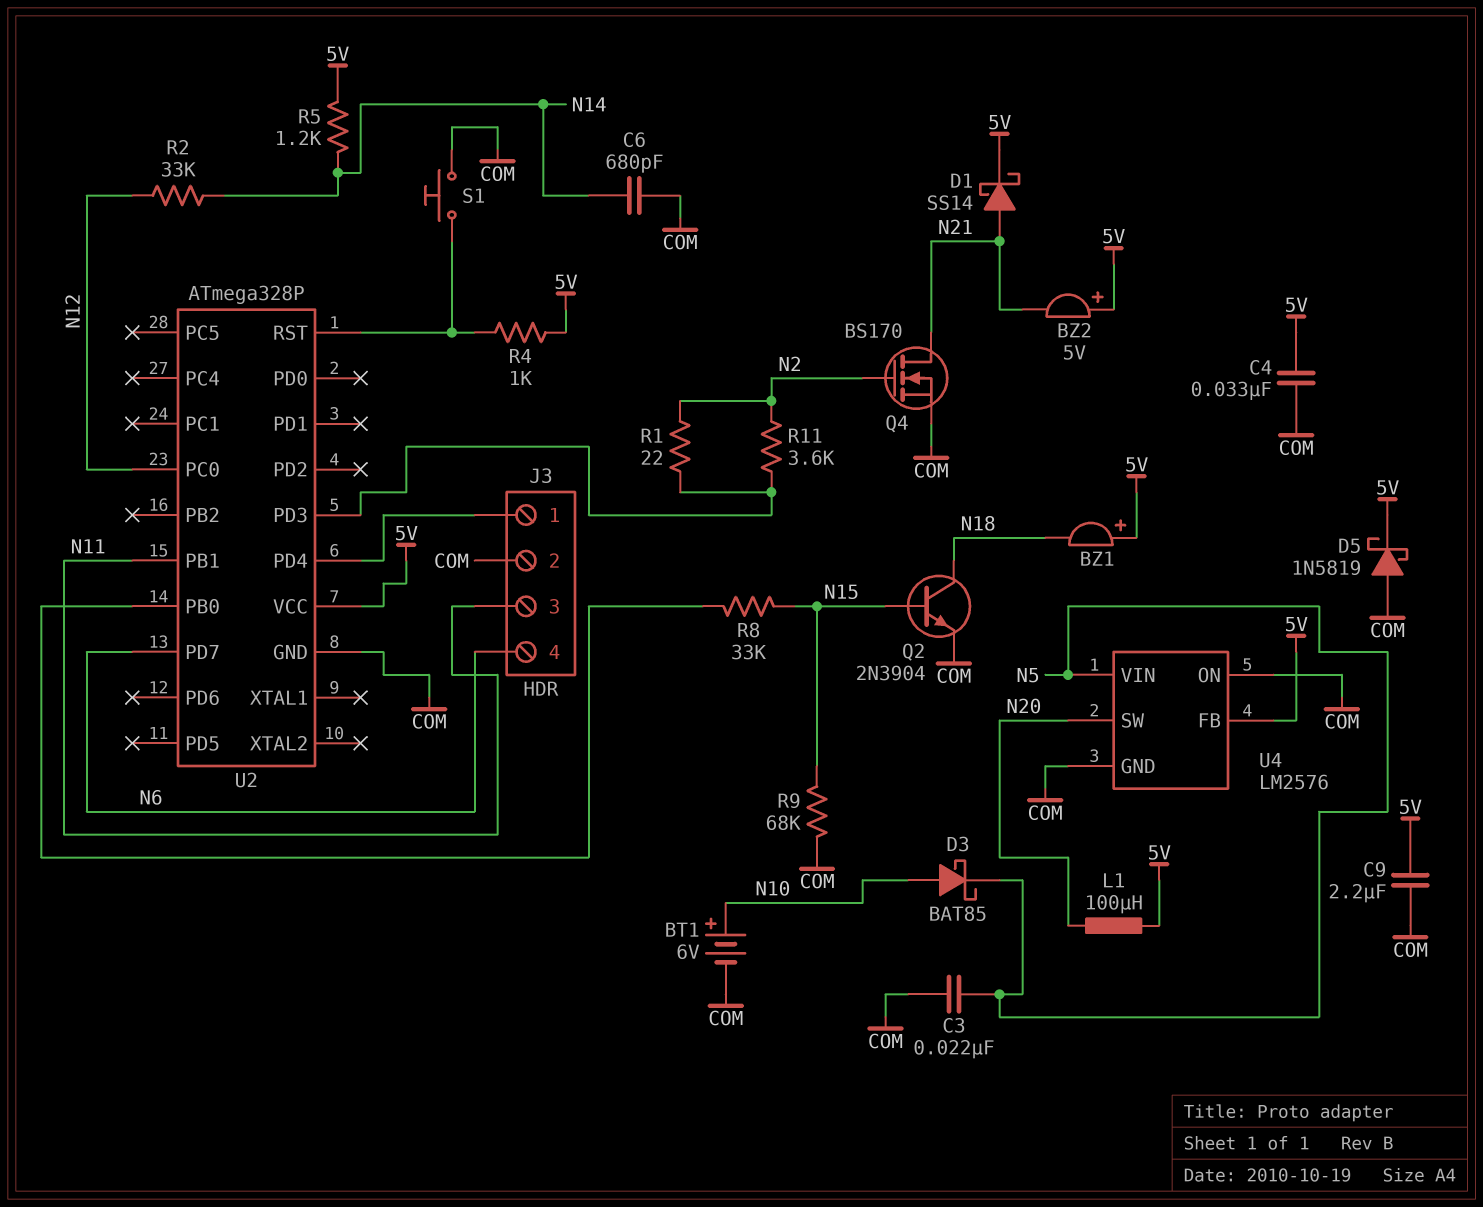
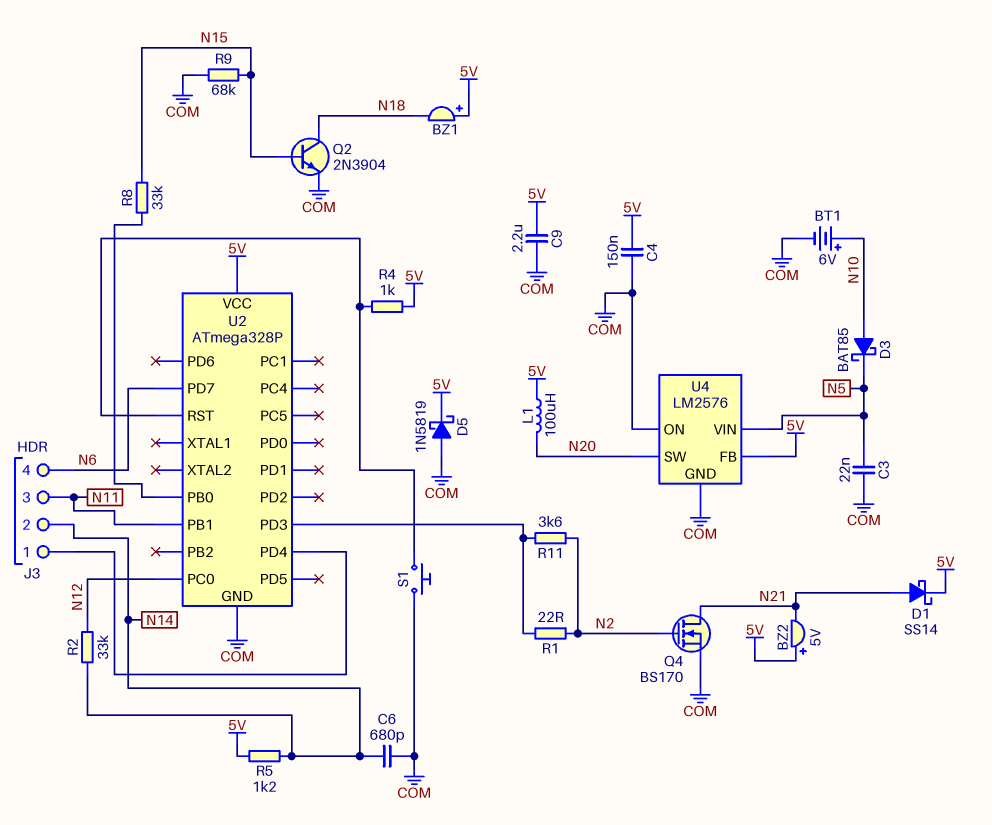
C4: 33nF (5V, COM) -> 150nF (5V, COM)
J3 pin 2: COM -> N14

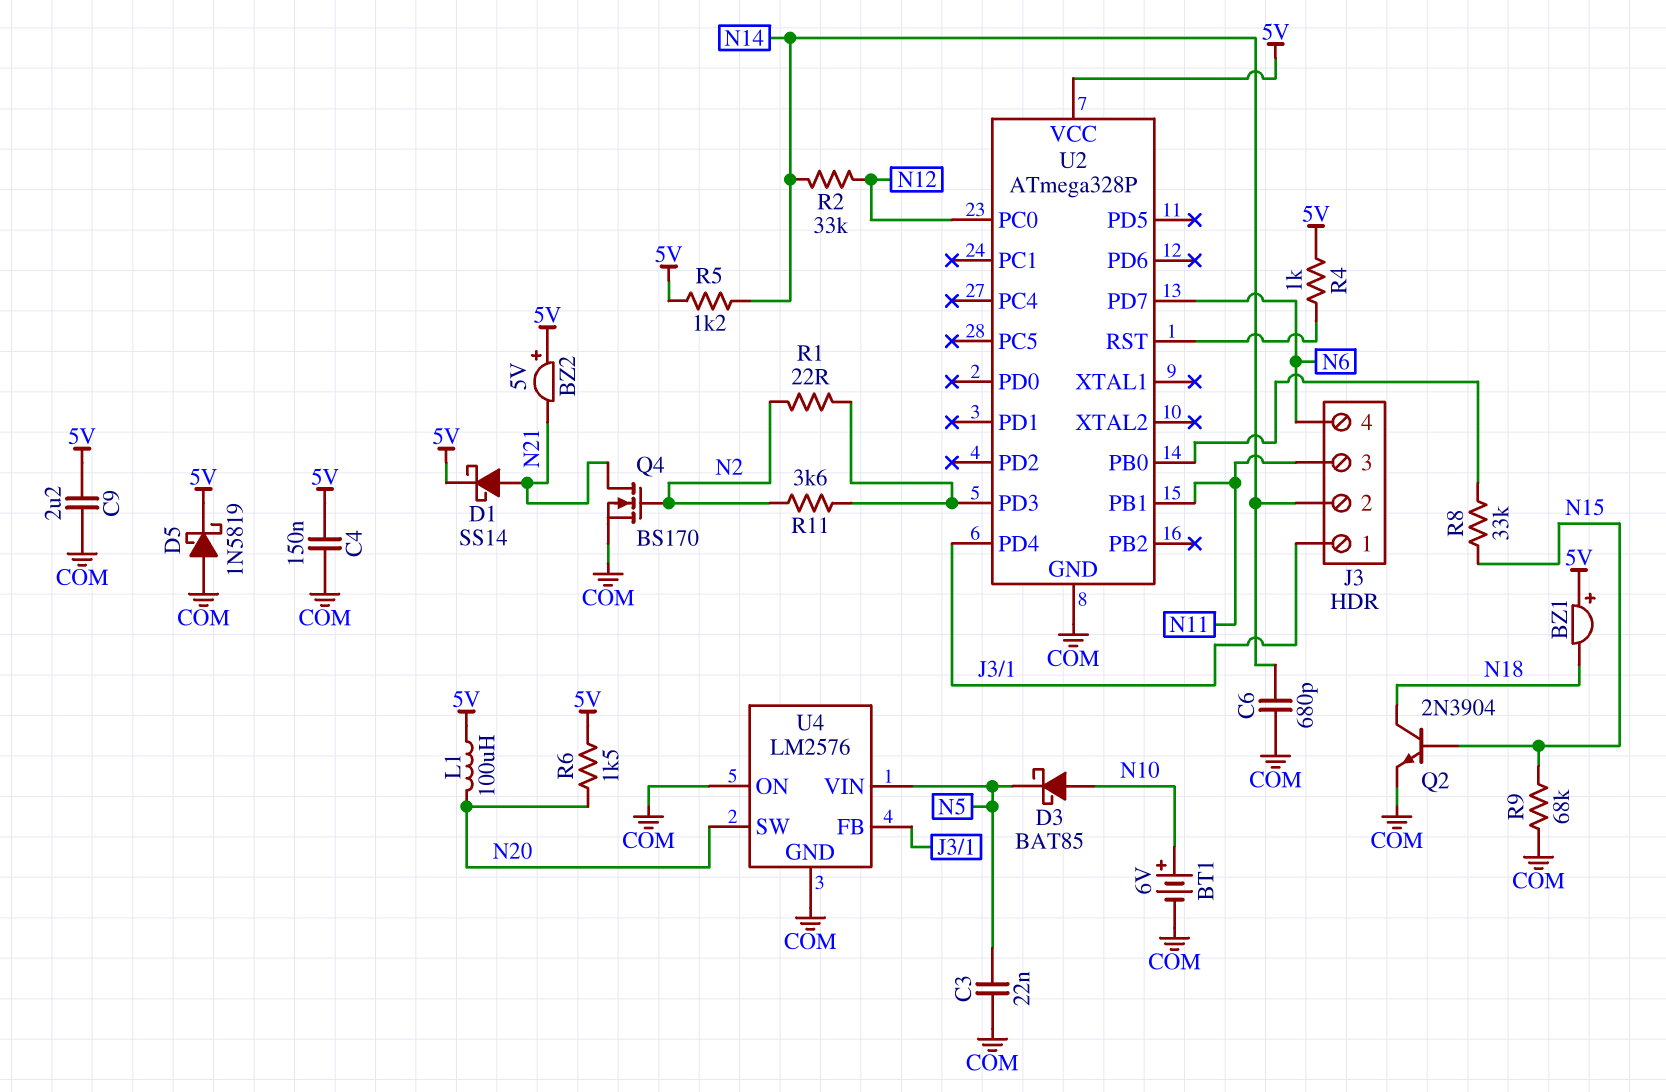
R6: none -> 1.5k (5V, N20)
S1: button (COM, U2/RST) -> none
U4 pin FB: 5V -> J3/1

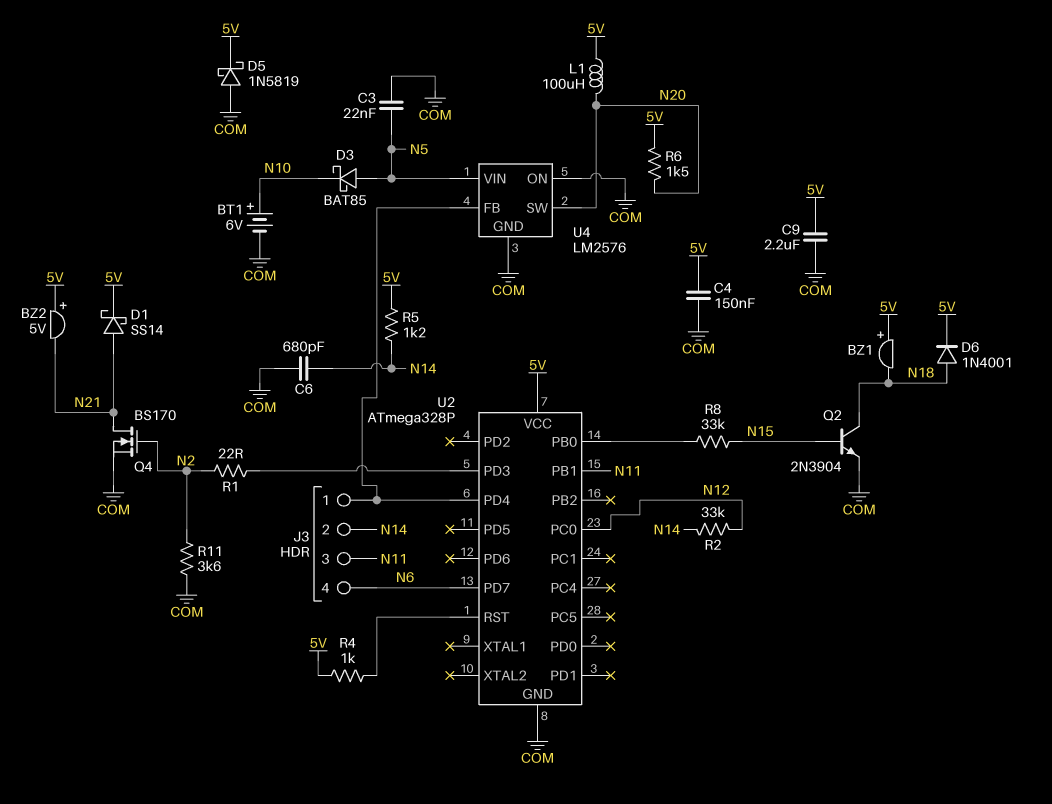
D3: schottky BAT85 (A N10, K N5) -> schottky BAT85 (A N5, K N10)
D6: none -> diode 1N4001 (A N18, K 5V)
R9: 68k (COM, N15) -> none
R11: 3.6k (N2, U2/PD3) -> 3.6k (COM, N2)

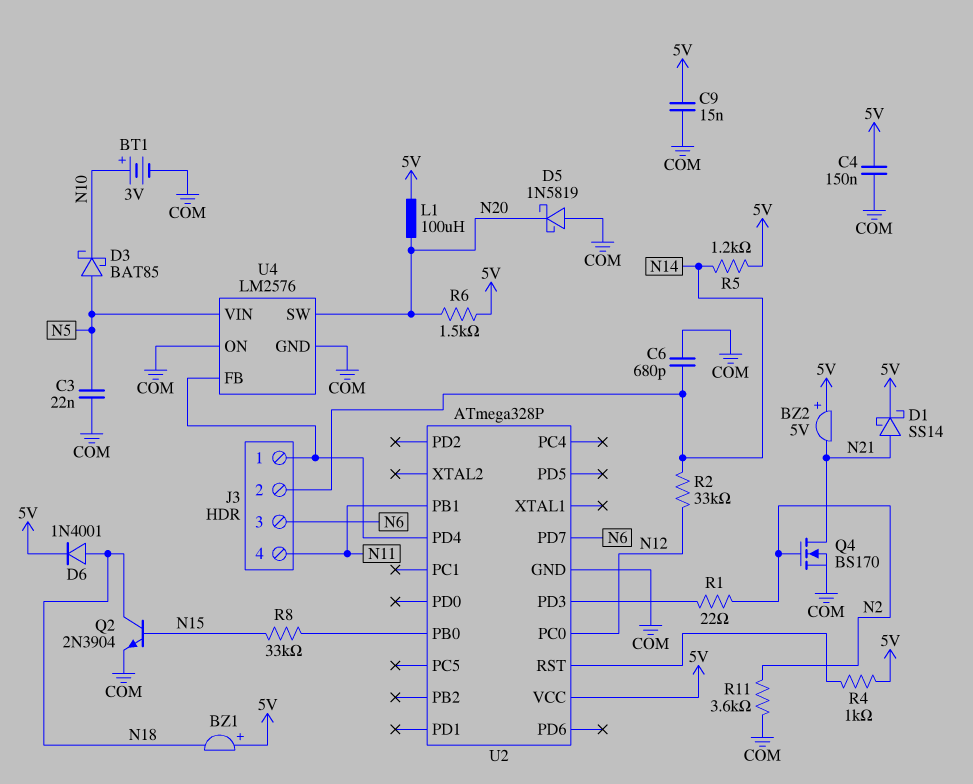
BT1: 6V (plus N10, minus COM) -> 3V (plus N10, minus COM)
C9: 2.2uF (5V, COM) -> 15nF (5V, COM)
D5: schottky 1N5819 (A COM, K 5V) -> schottky 1N5819 (A COM, K N20)
J3 pin 3: N11 -> N6
J3 pin 4: N6 -> N11

